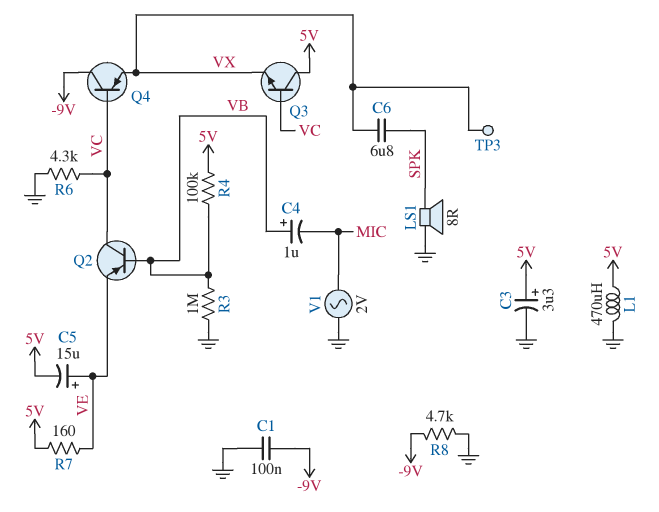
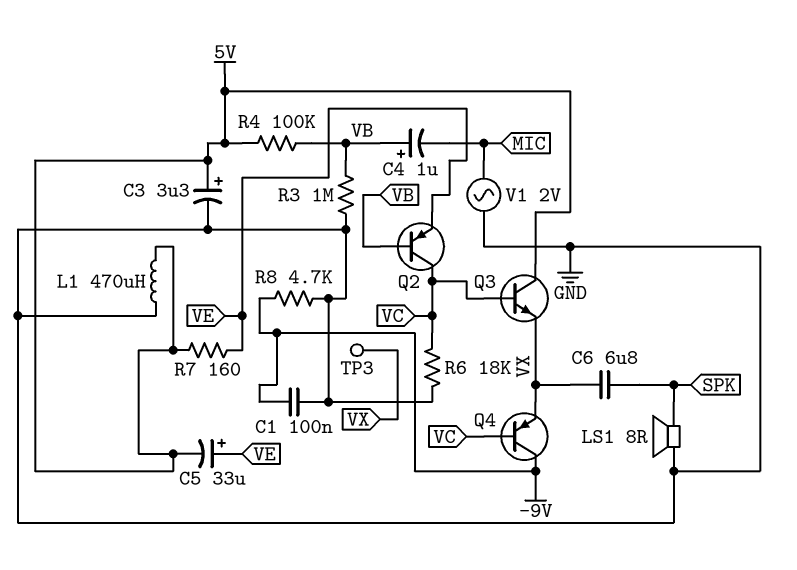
C5: 15uF (plus VE, minus 5V) -> 33uF (plus VE, minus 5V)
R6: 4.3k (GND, VC) -> 18k (GND, VC)

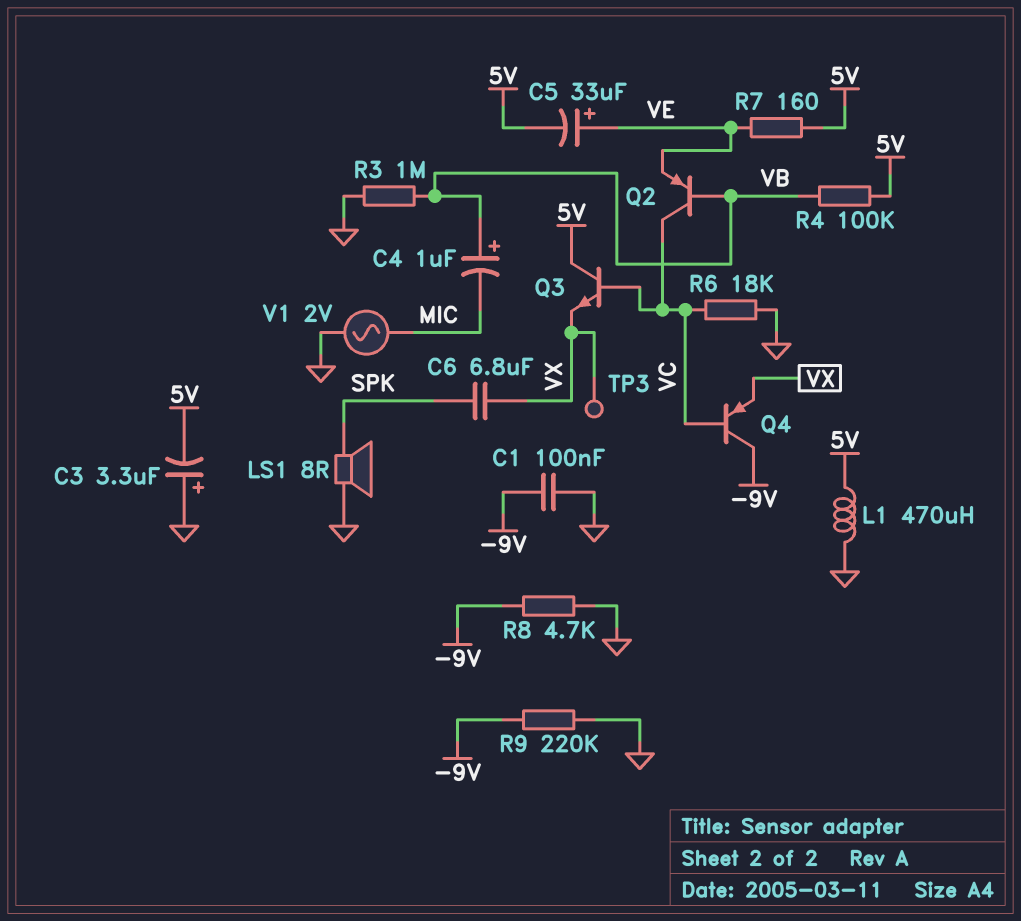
C3: 3.3uF (plus 5V, minus GND) -> 3.3uF (plus GND, minus 5V)
R9: none -> 220k (-9V, GND)

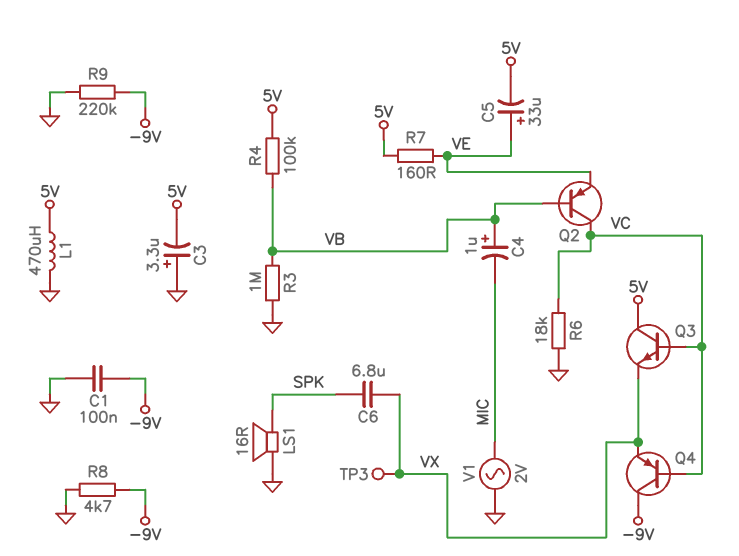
LS1: speaker 8R (GND, SPK) -> speaker 16R (GND, SPK)

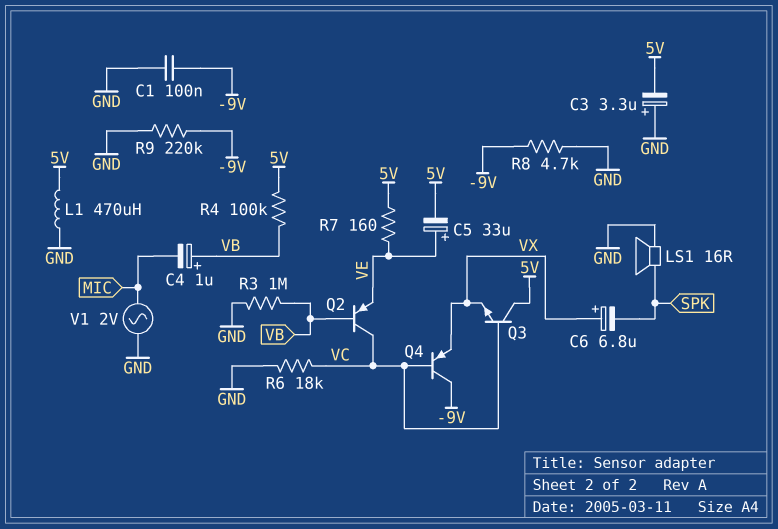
C6: 6.8uF (SPK, VX) -> 6.8uF (plus VX, minus SPK)
TP3: test point (VX) -> none

